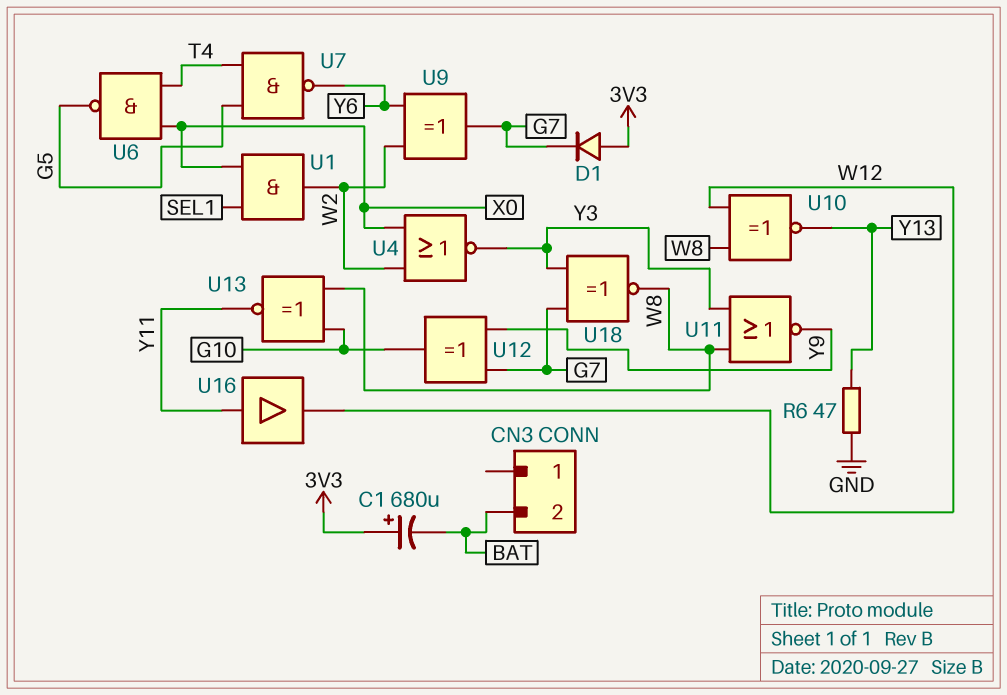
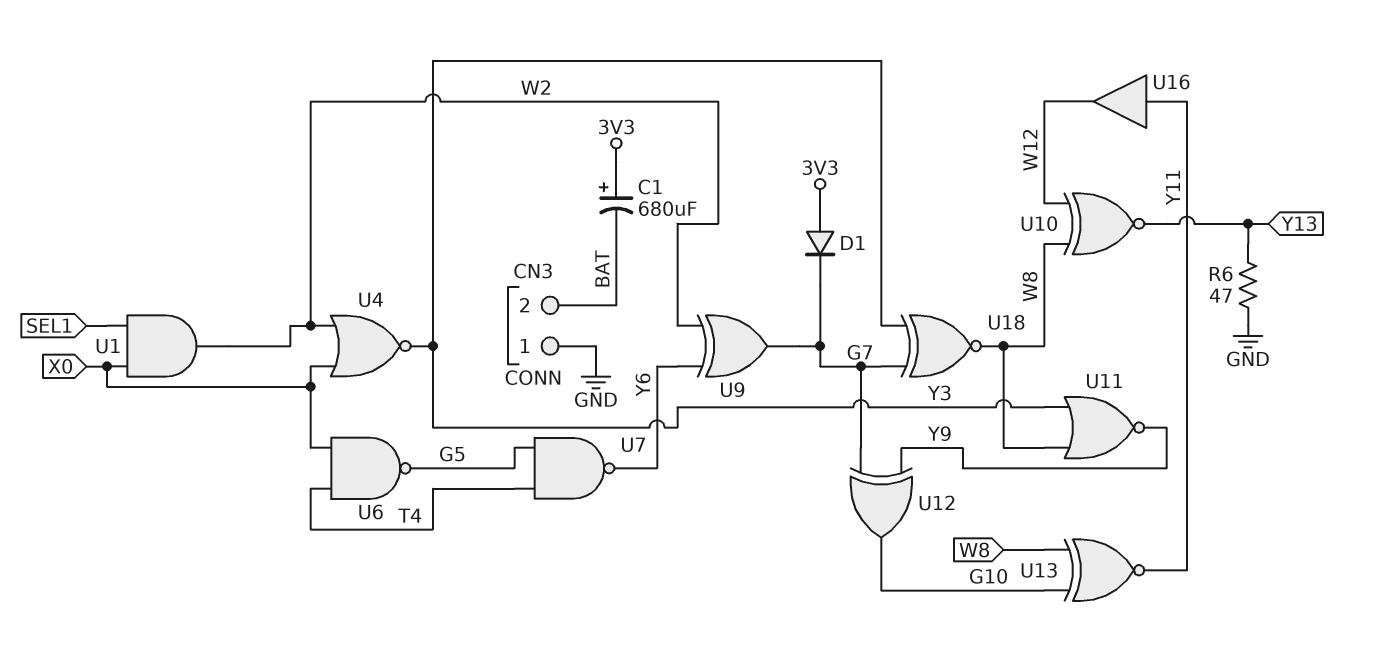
CN3 pin 1: none -> GND

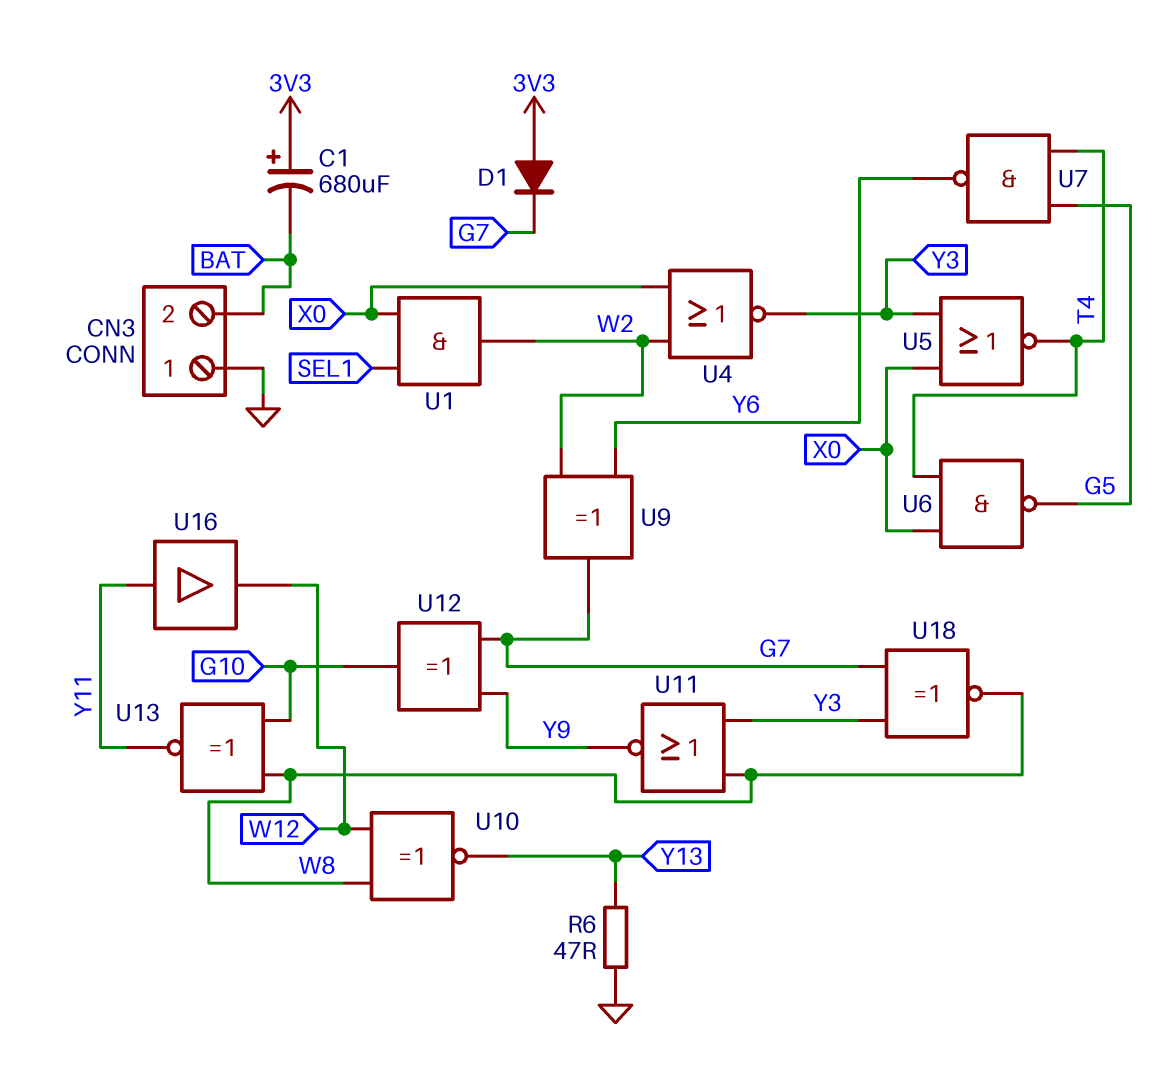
U5: none -> NOR (in X0, in Y3, out T4)

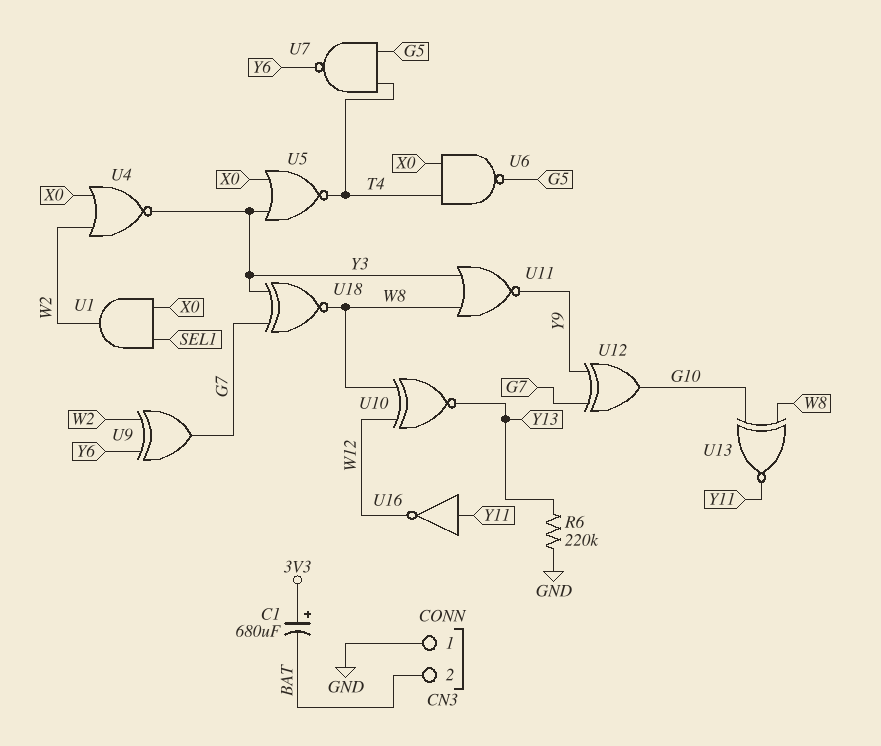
D1: diode (A 3V3, K G7) -> none
R6: 47 (GND, Y13) -> 220k (GND, Y13)
U16: buffer (in Y11, out W12) -> NOT (in Y11, out W12)

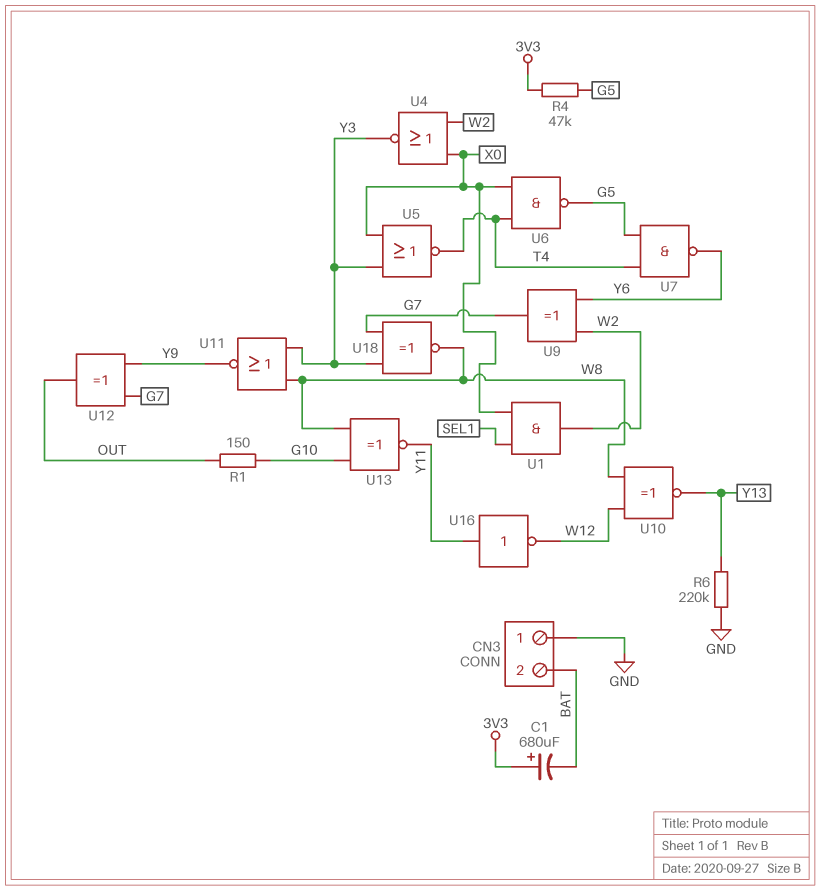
R1: none -> 150 (G10, OUT)
R4: none -> 47k (3V3, G5)
U12: XOR (in G7, in Y9, out G10) -> XOR (in G7, in Y9, out OUT)

